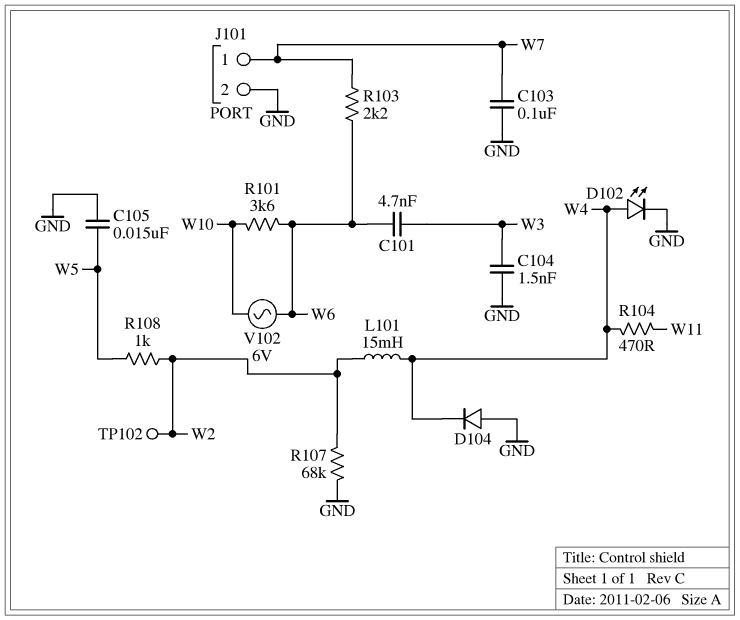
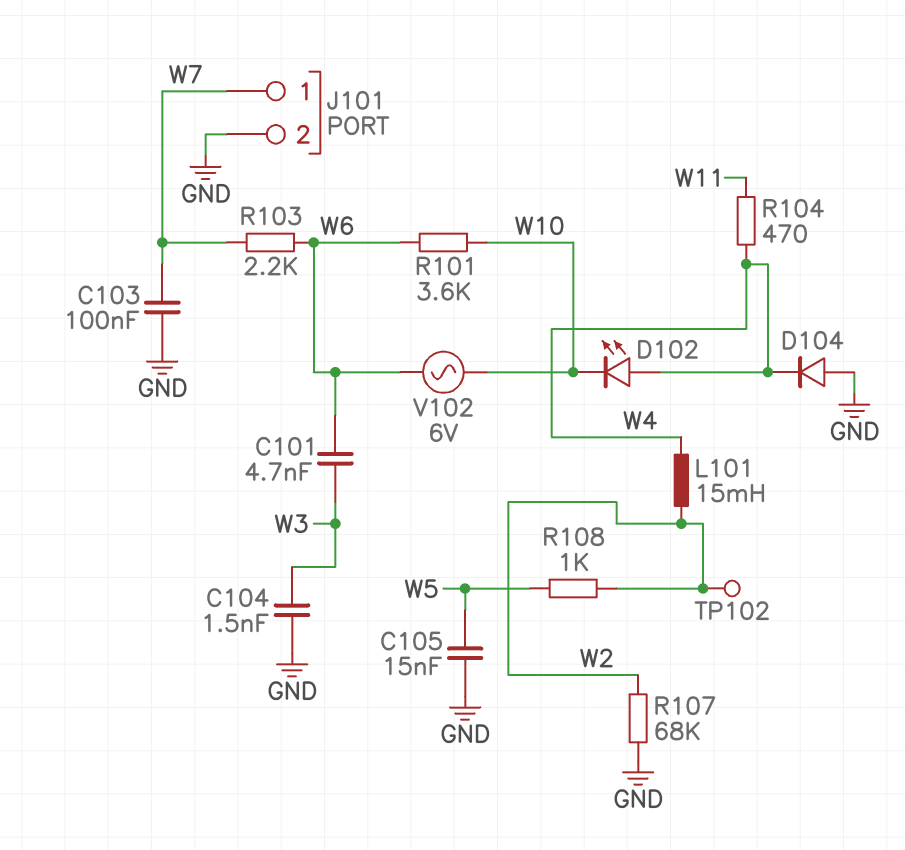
D102: LED (A W4, K GND) -> LED (A W4, K W10)

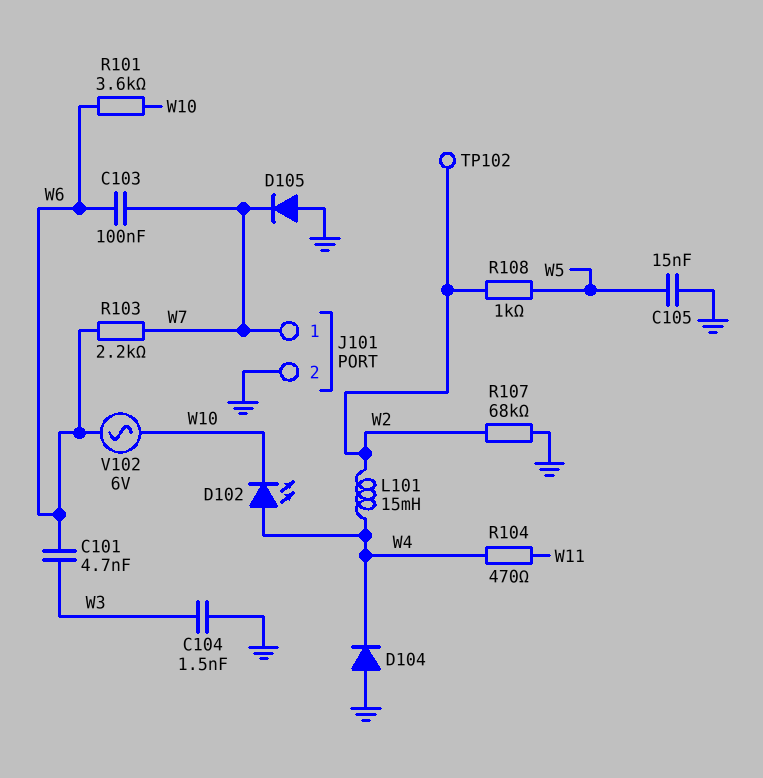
C103: 100nF (GND, W7) -> 100nF (W6, W7)
D105: none -> diode (A GND, K W7)

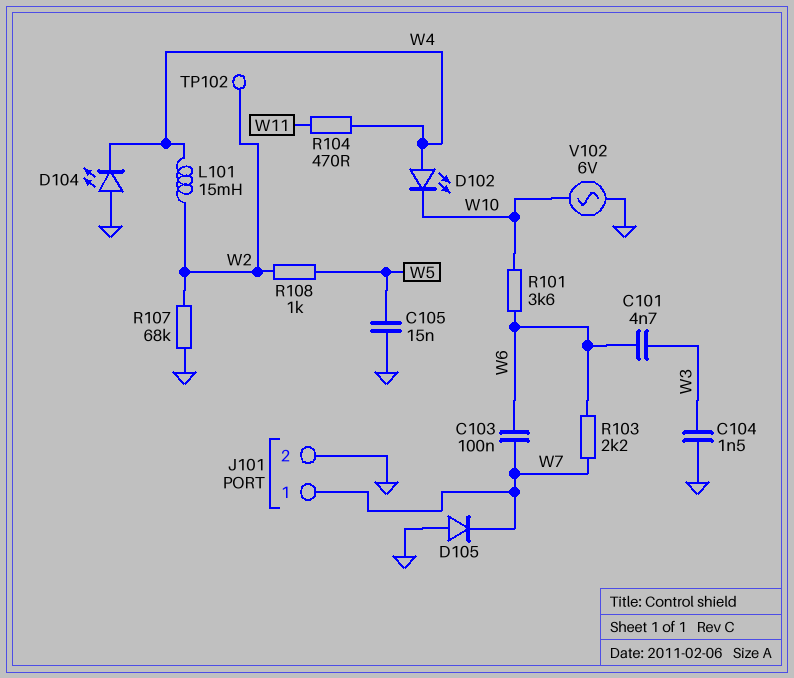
D104: diode (A GND, K W4) -> LED (A GND, K W4)
V102: AC 6V (W6, W10) -> AC 6V (GND, W10)

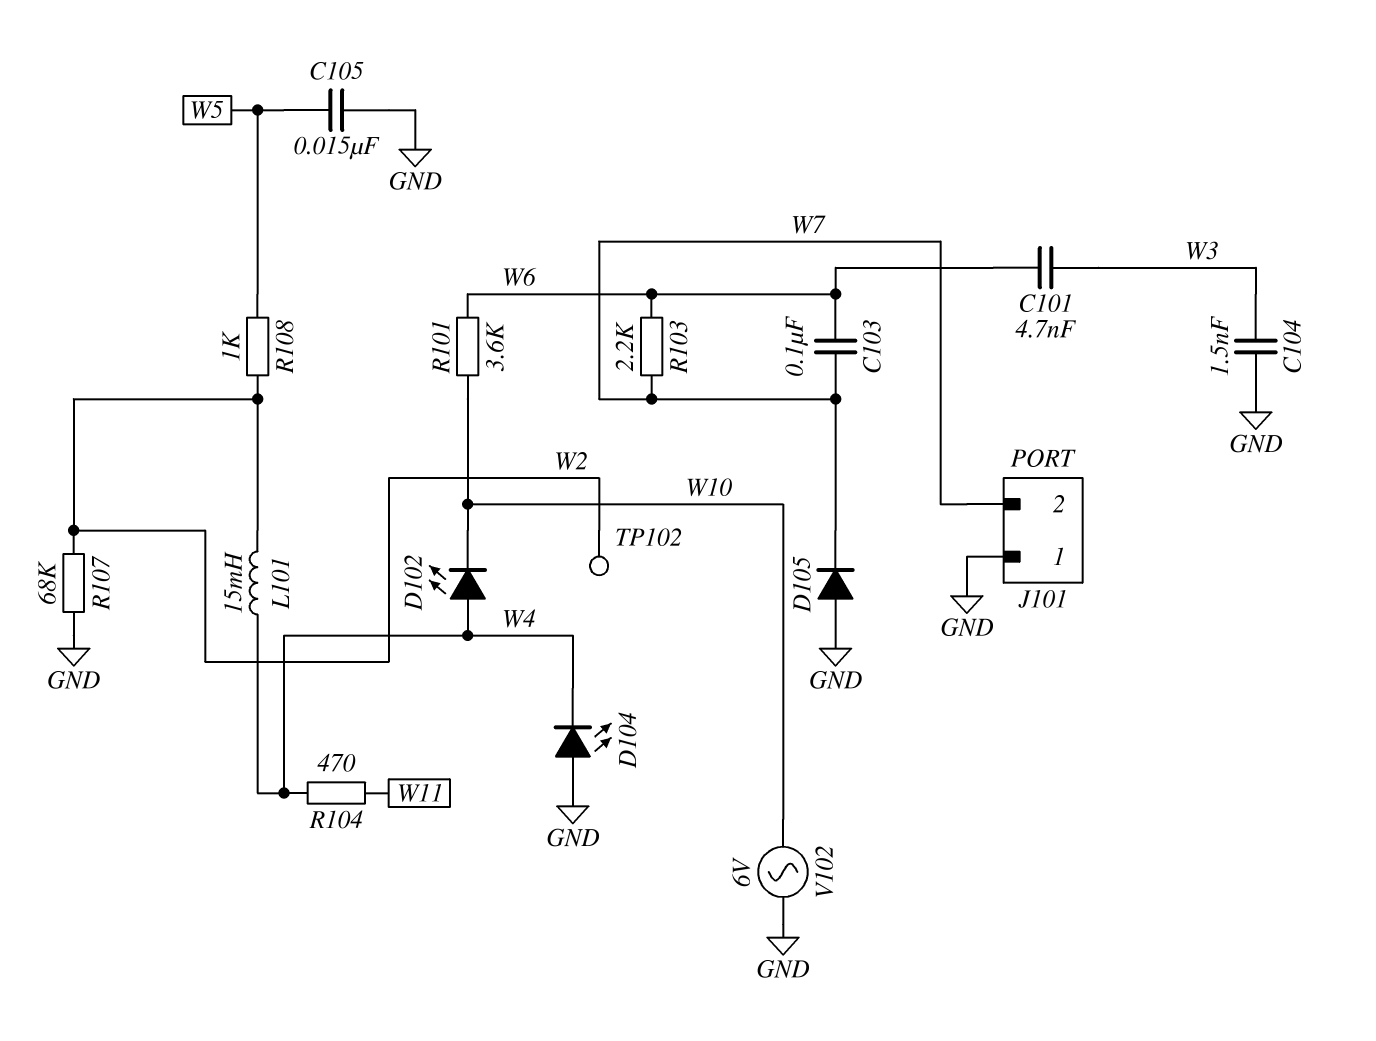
J101 pin 1: W7 -> GND
J101 pin 2: GND -> W7

